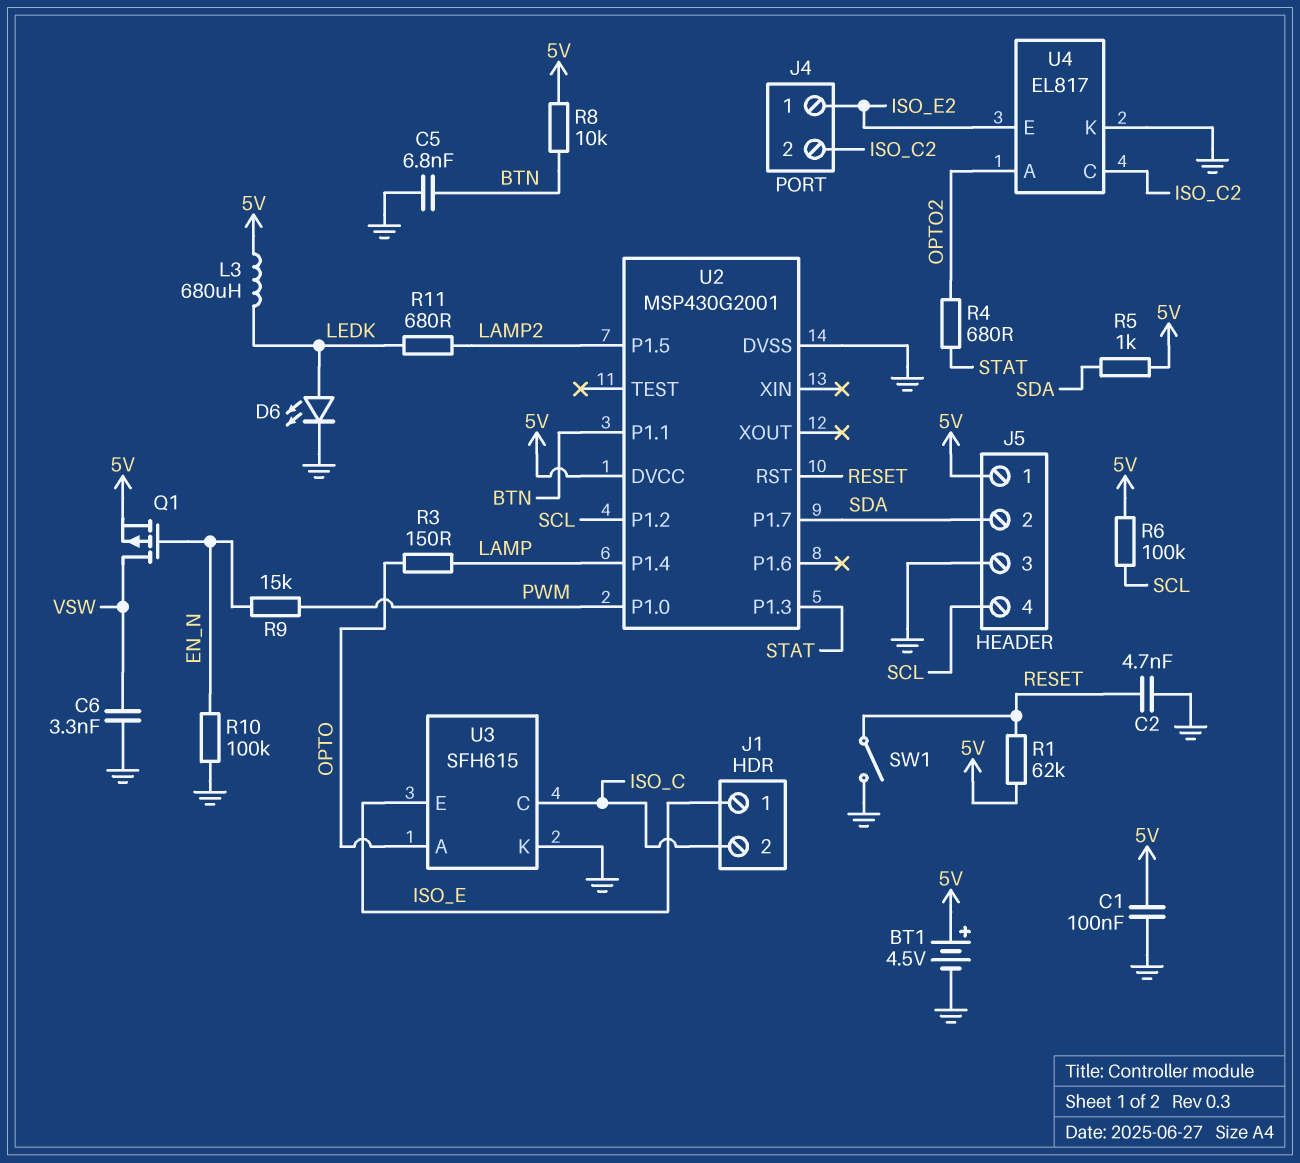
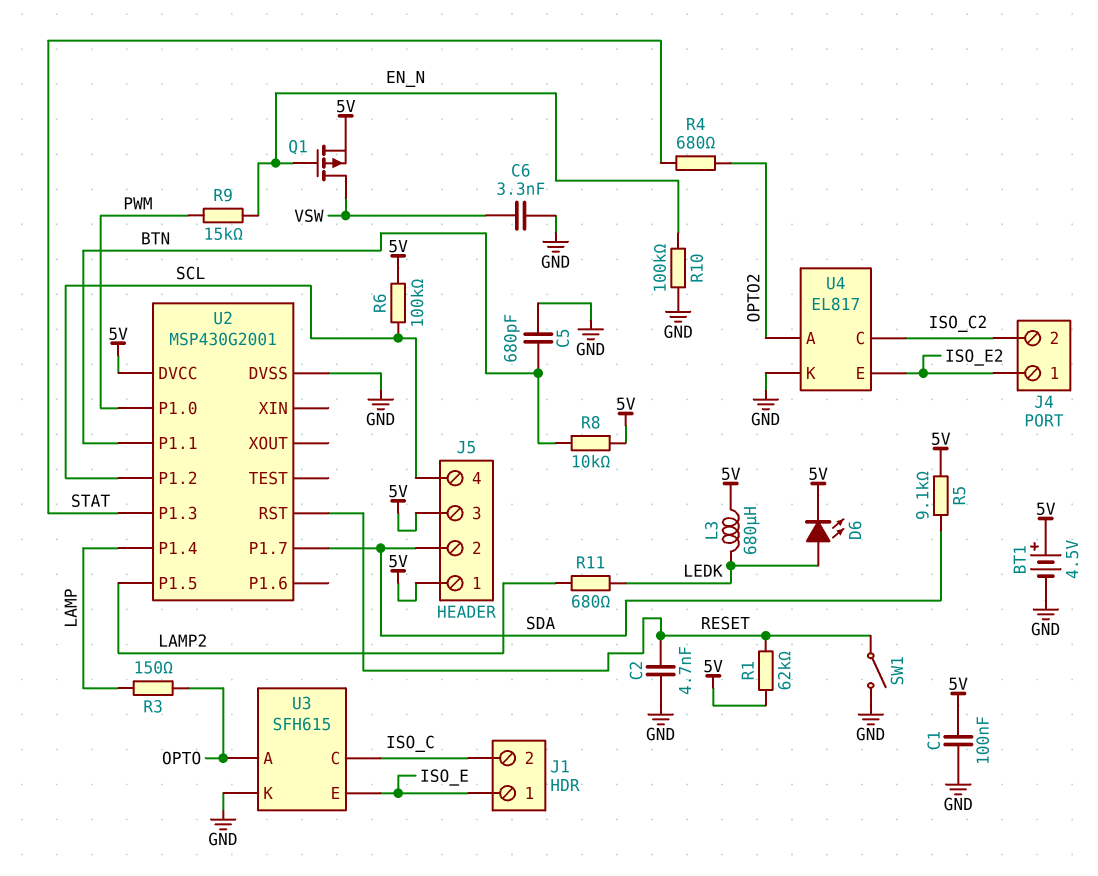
C5: 6.8nF (BTN, GND) -> 680pF (BTN, GND)
D6: LED (A LEDK, K GND) -> LED (A LEDK, K 5V)
J5 pin 3: GND -> 5V
R5: 1k (5V, SDA) -> 9.1k (5V, SDA)

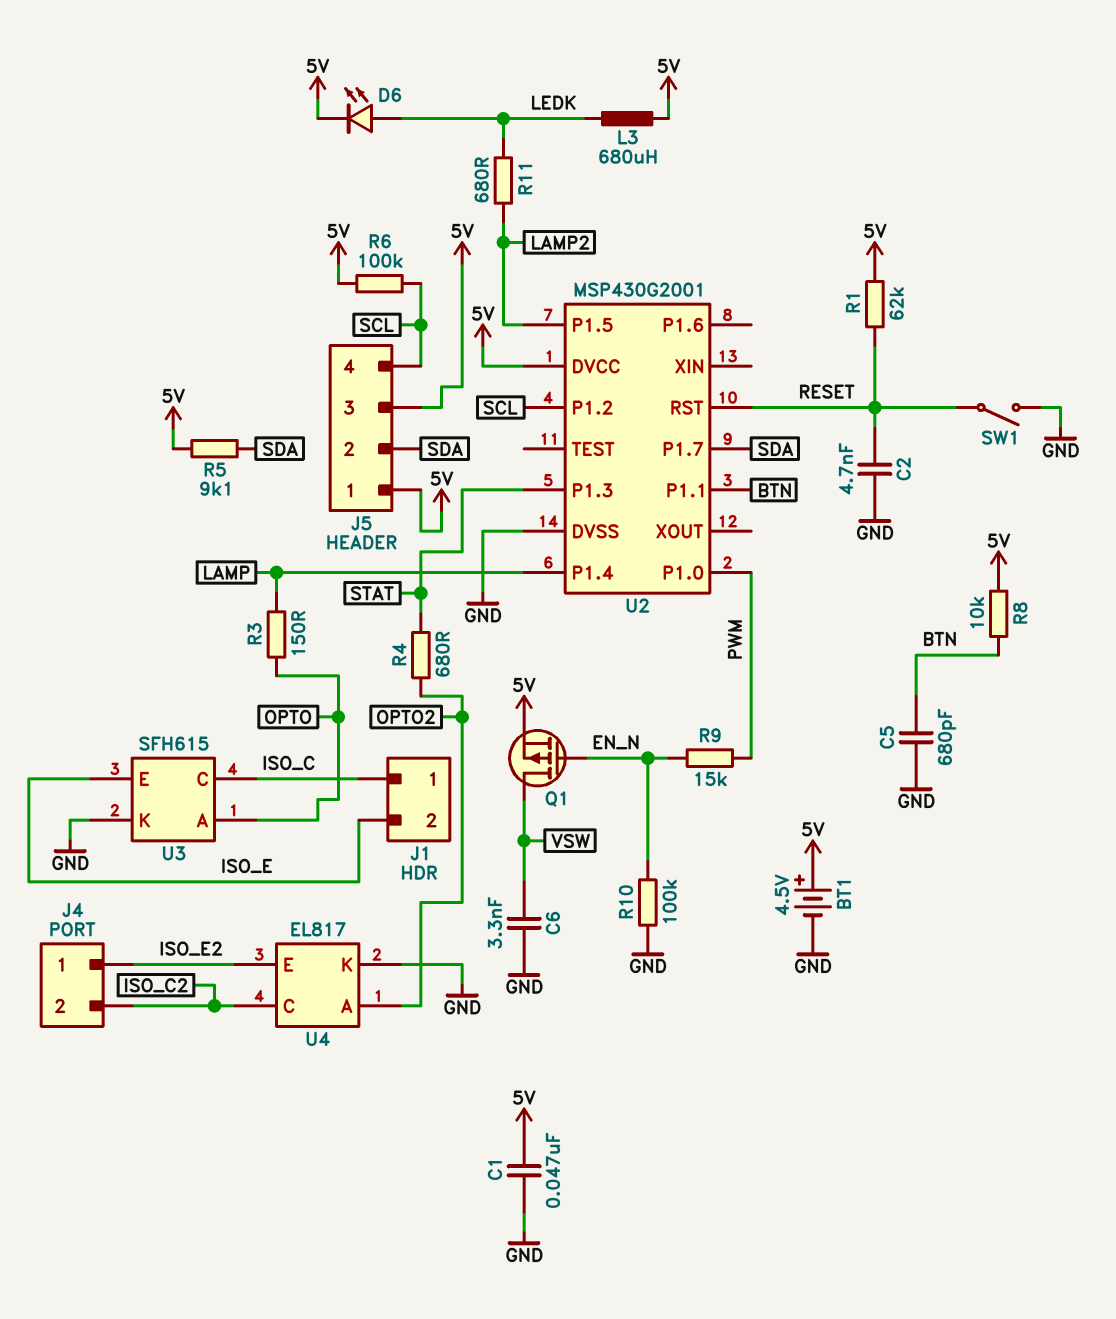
C1: 100nF (5V, GND) -> 47nF (5V, GND)
J1 pin 1: ISO_E -> ISO_C
J1 pin 2: ISO_C -> ISO_E

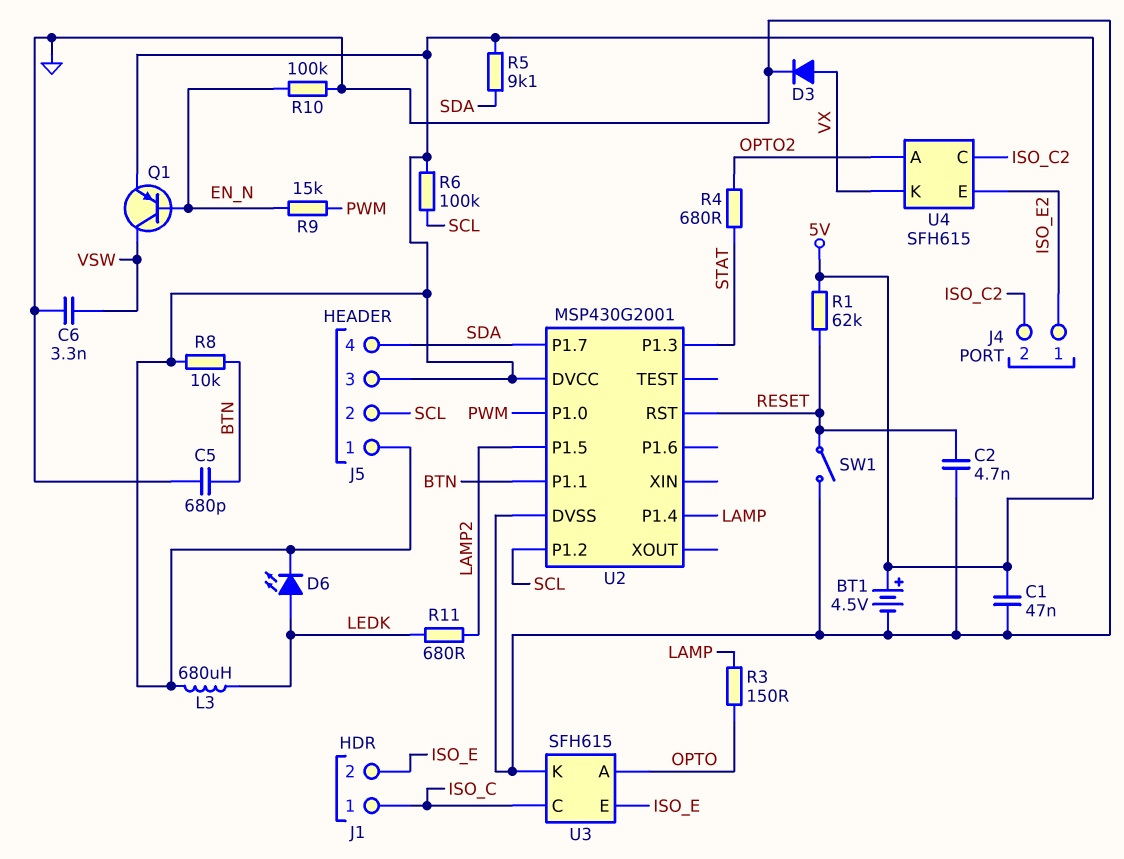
D3: none -> diode (A VX, K GND)
J5 pin 2: SDA -> SCL
J5 pin 4: SCL -> SDA
Q1: PMOS (G EN_N, D VSW, S 5V) -> PNP (B EN_N, C VSW, E 5V)
U4: EL817 -> SFH615
U4 pin K: GND -> VX

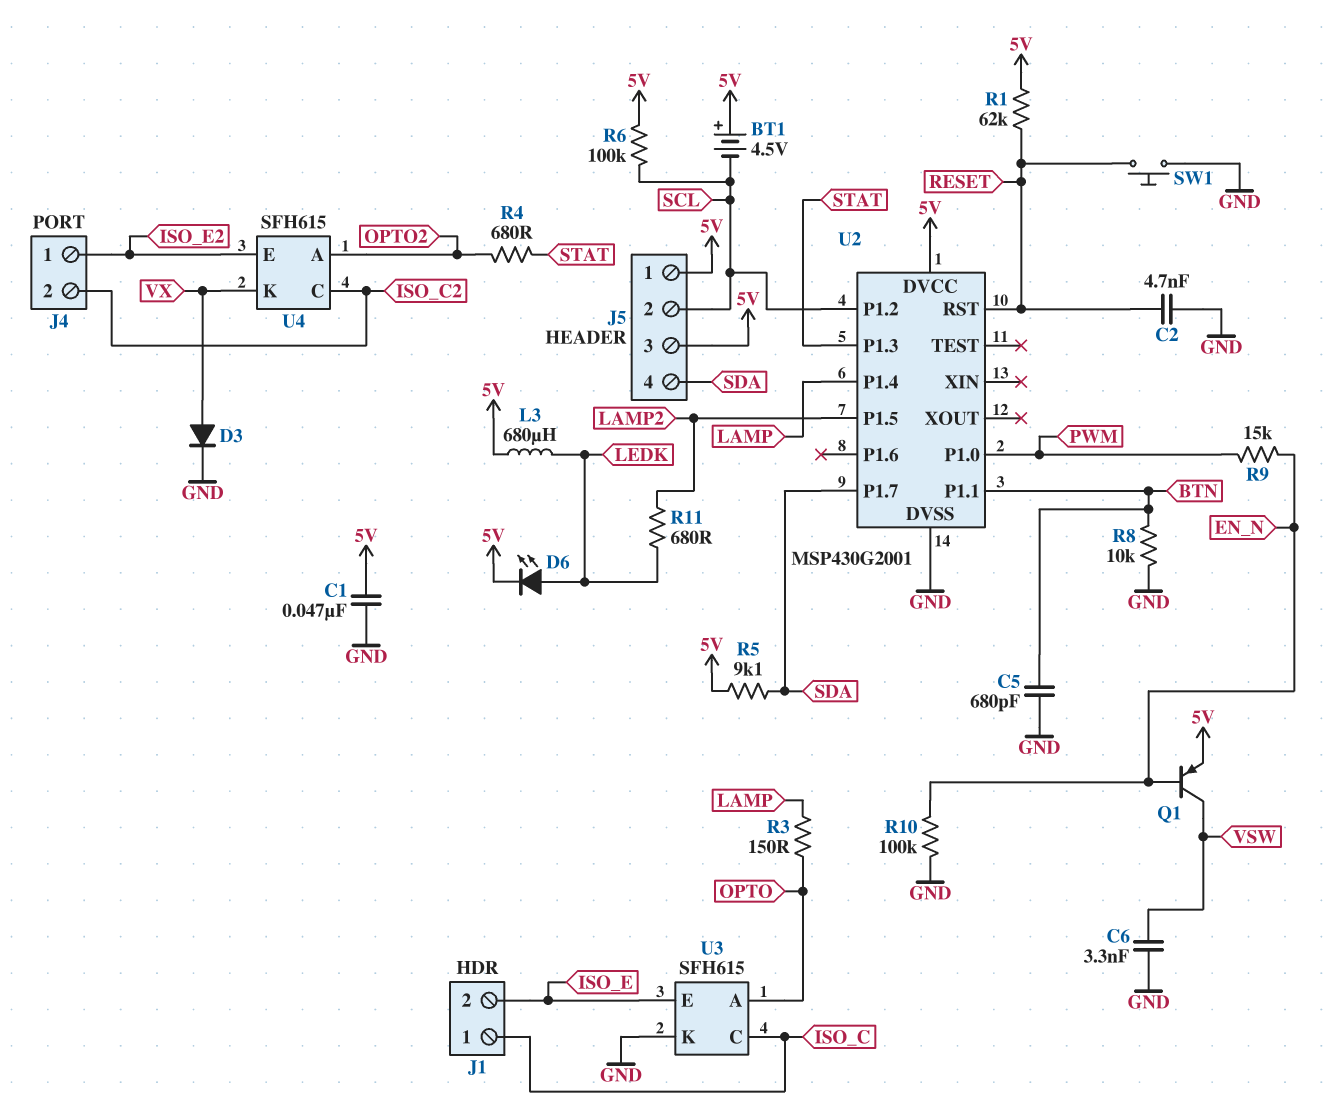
BT1: 4.5V (plus 5V, minus GND) -> 4.5V (plus 5V, minus SCL)
R8: 10k (5V, BTN) -> 10k (BTN, GND)
SW1: switch (GND, RESET) -> button (GND, RESET)

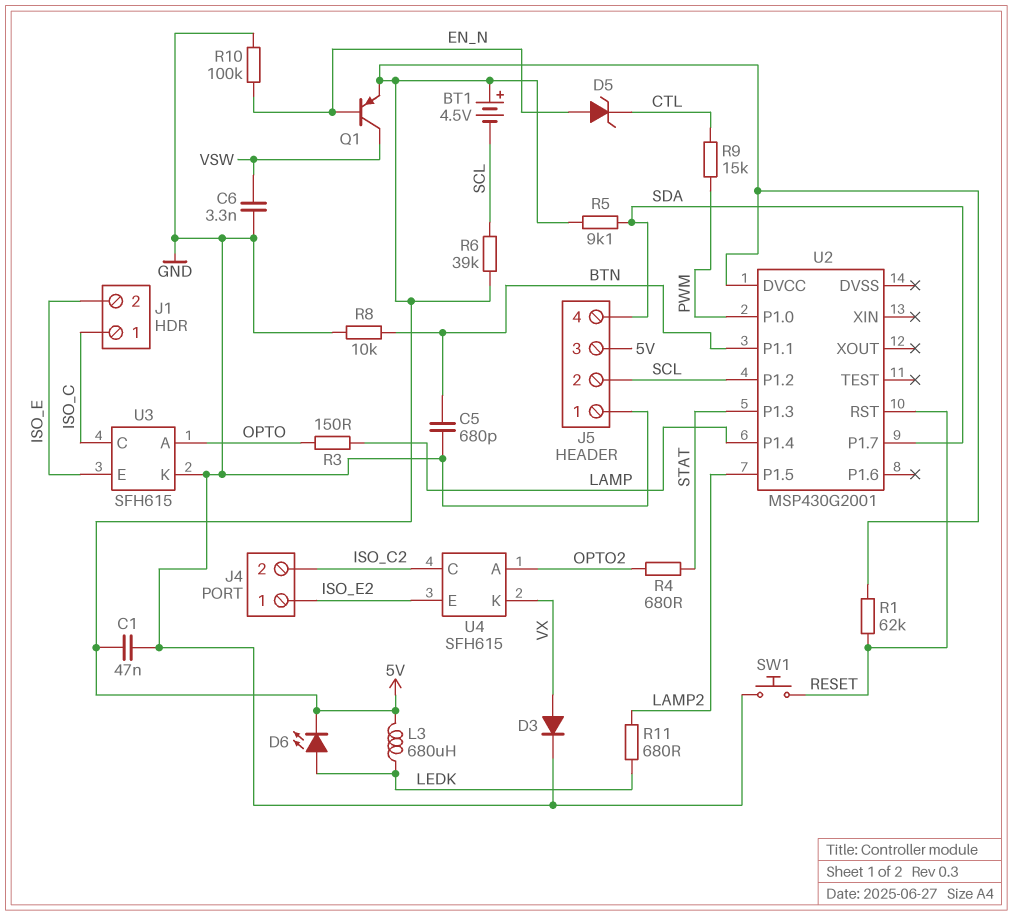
C2: 4.7nF (GND, RESET) -> none
D5: none -> zener (A EN_N, K CTL)
J5 pin 1: 5V -> GND
R6: 100k (5V, SCL) -> 39k (5V, SCL)
R9: 15k (EN_N, PWM) -> 15k (CTL, PWM)
U2 pin DVSS: GND -> none

